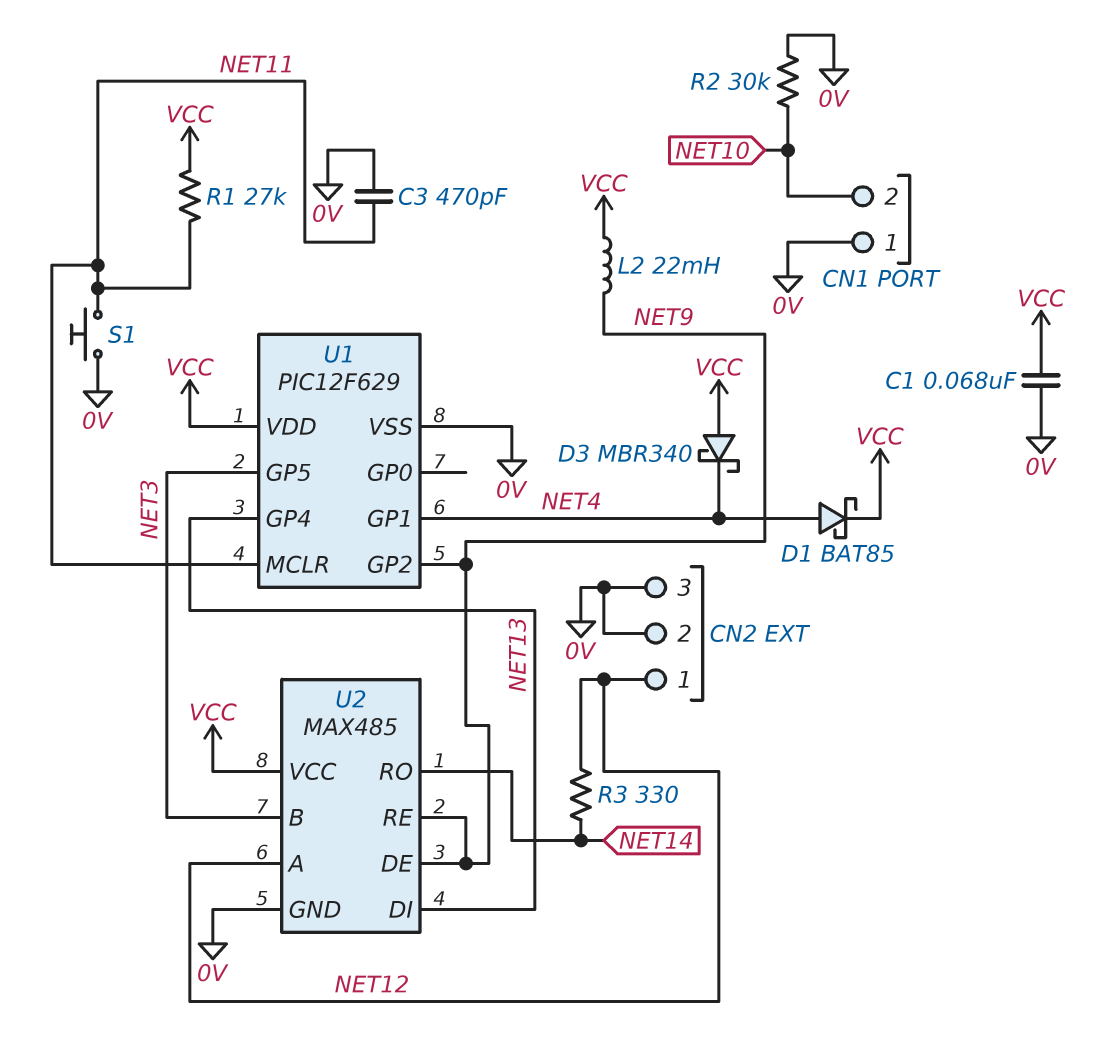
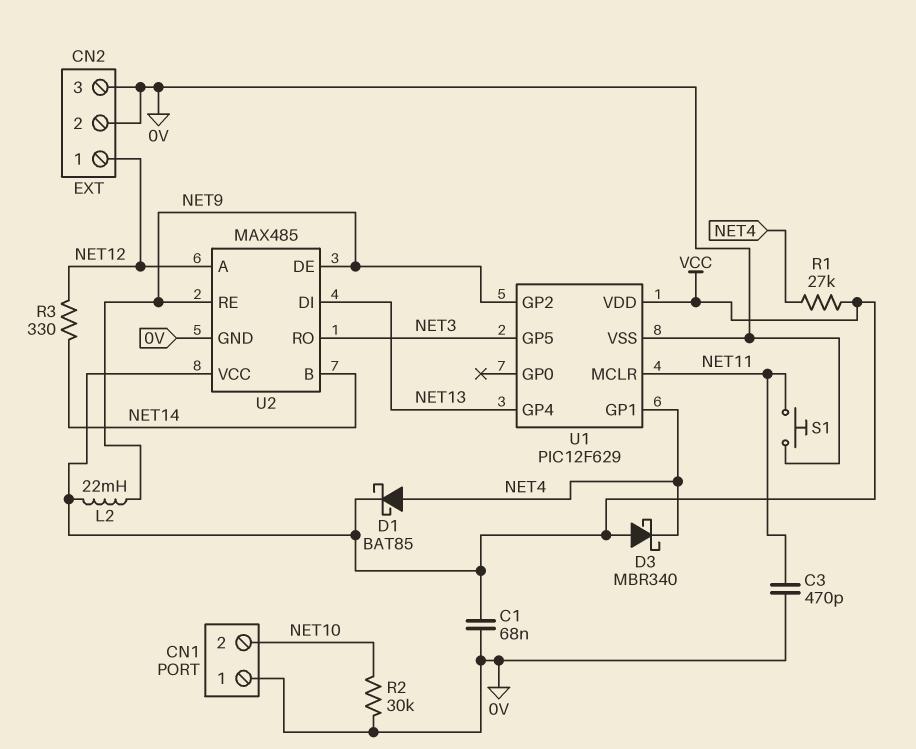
R1: 27k (NET11, VCC) -> 27k (NET4, VCC)
U2 pin B: NET3 -> NET14
U2 pin RO: NET14 -> NET3

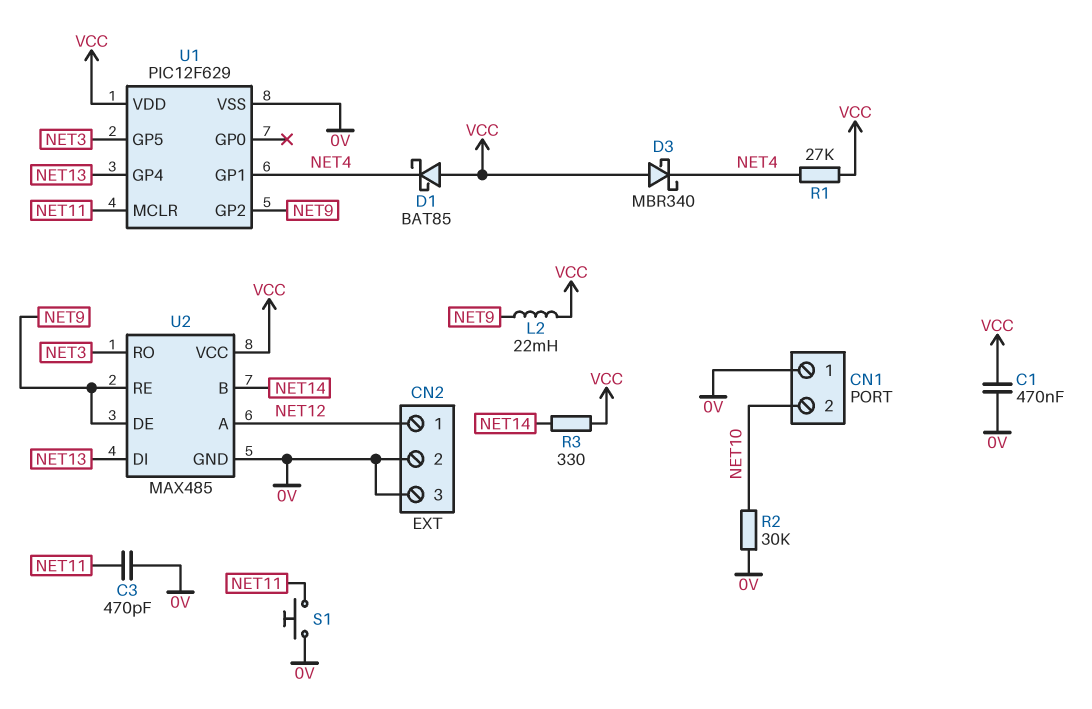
C1: 68nF (0V, VCC) -> 470nF (0V, VCC)
D1: schottky BAT85 (A NET4, K VCC) -> schottky BAT85 (A VCC, K NET4)
R3: 330 (NET12, NET14) -> 330 (NET14, VCC)

